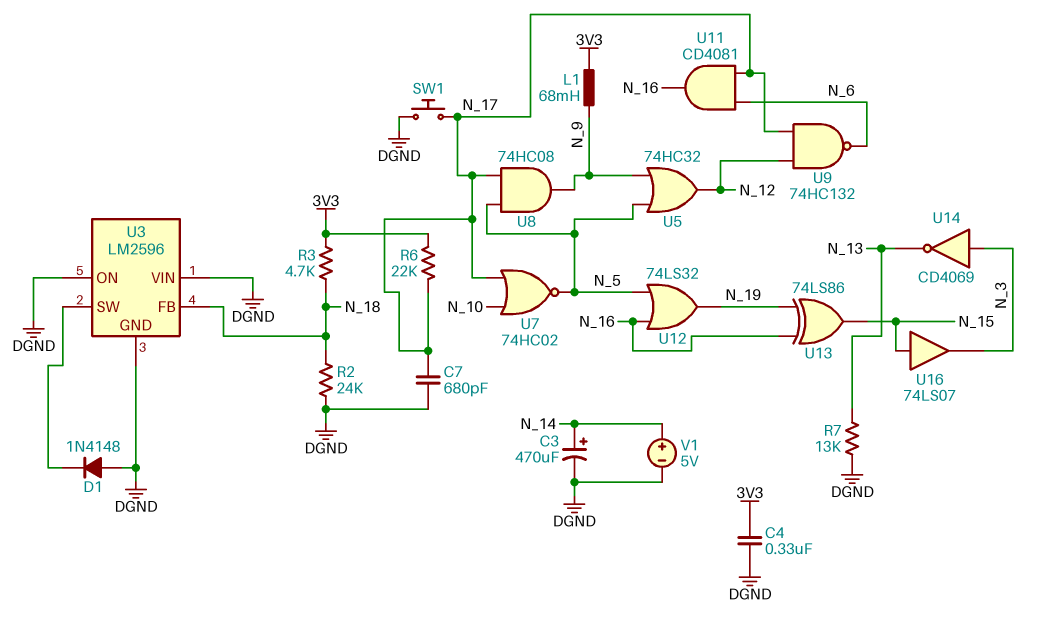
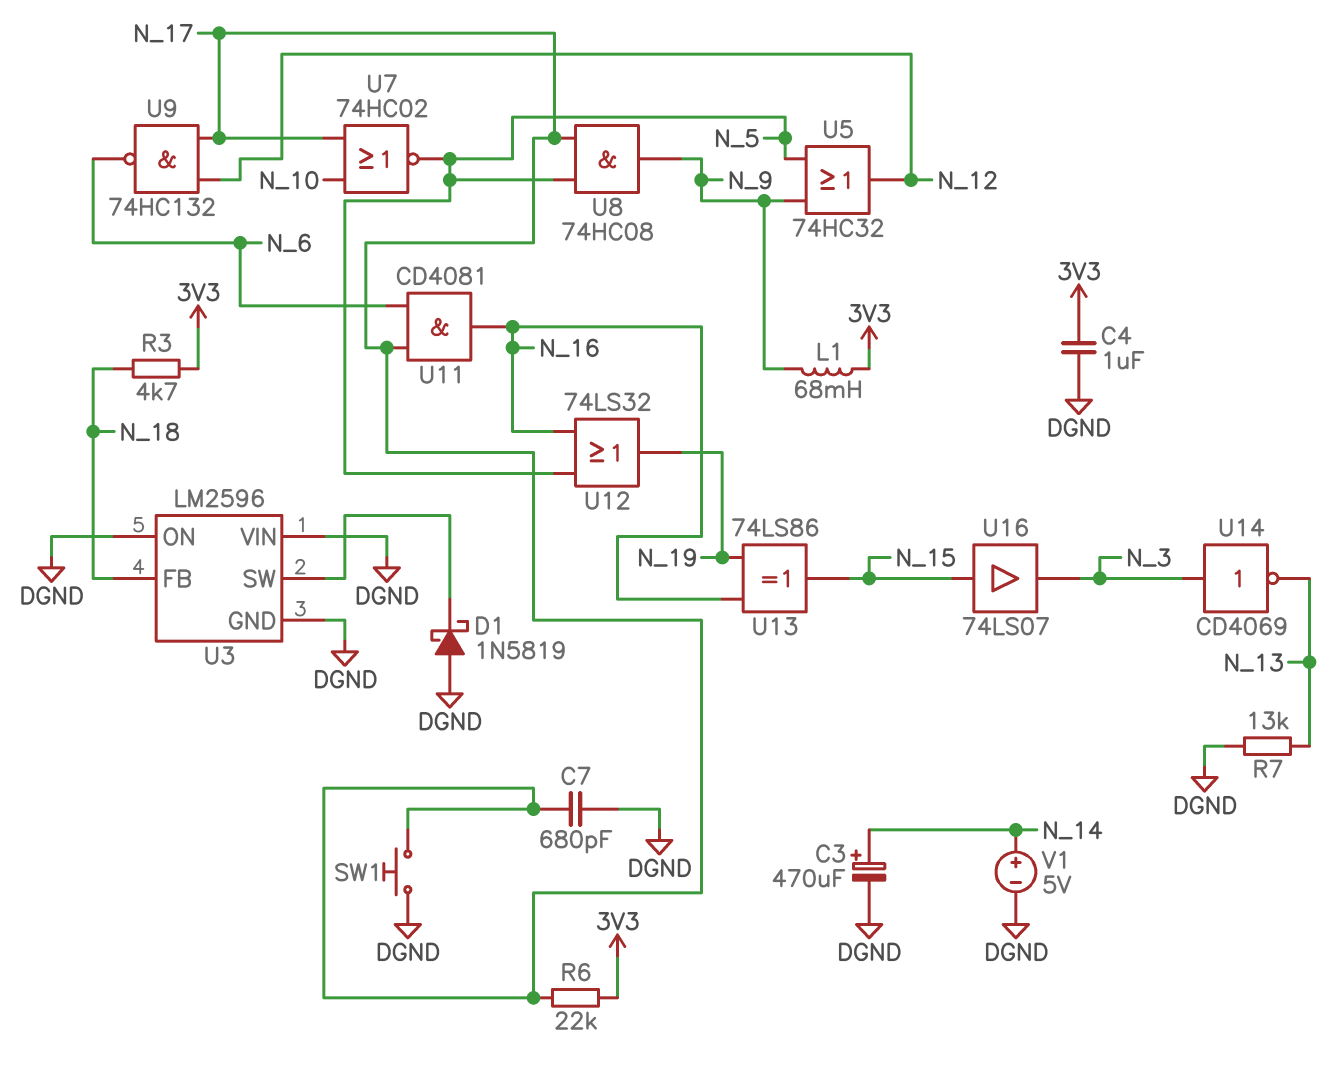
C4: 330nF (3V3, DGND) -> 1uF (3V3, DGND)
D1: diode 1N4148 (A DGND, K U3/SW) -> schottky 1N5819 (A DGND, K U3/SW)
R2: 24k (DGND, N_18) -> none

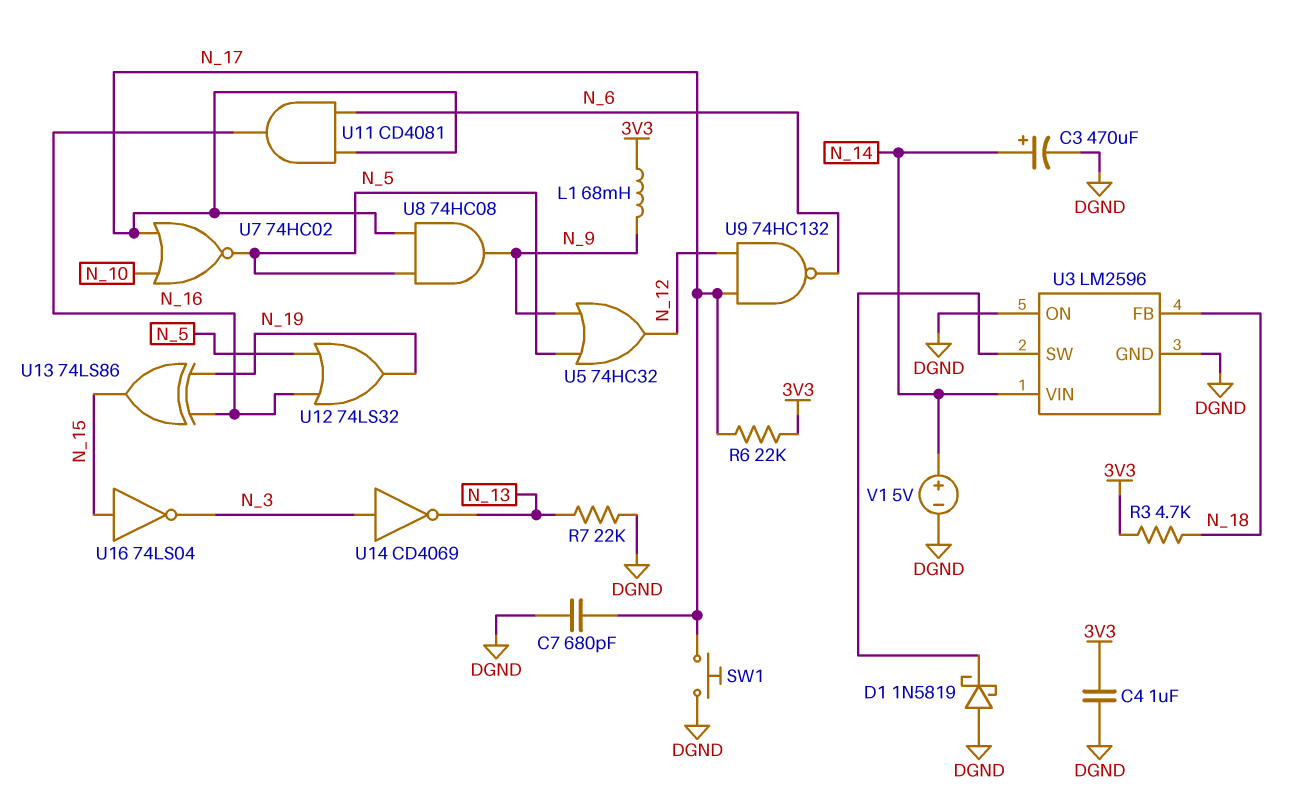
R7: 13k (DGND, N_13) -> 22k (DGND, N_13)
U3 pin VIN: DGND -> N_14
U16: buffer 74LS07 (in N_15, out N_3) -> NOT 74LS04 (in N_15, out N_3)

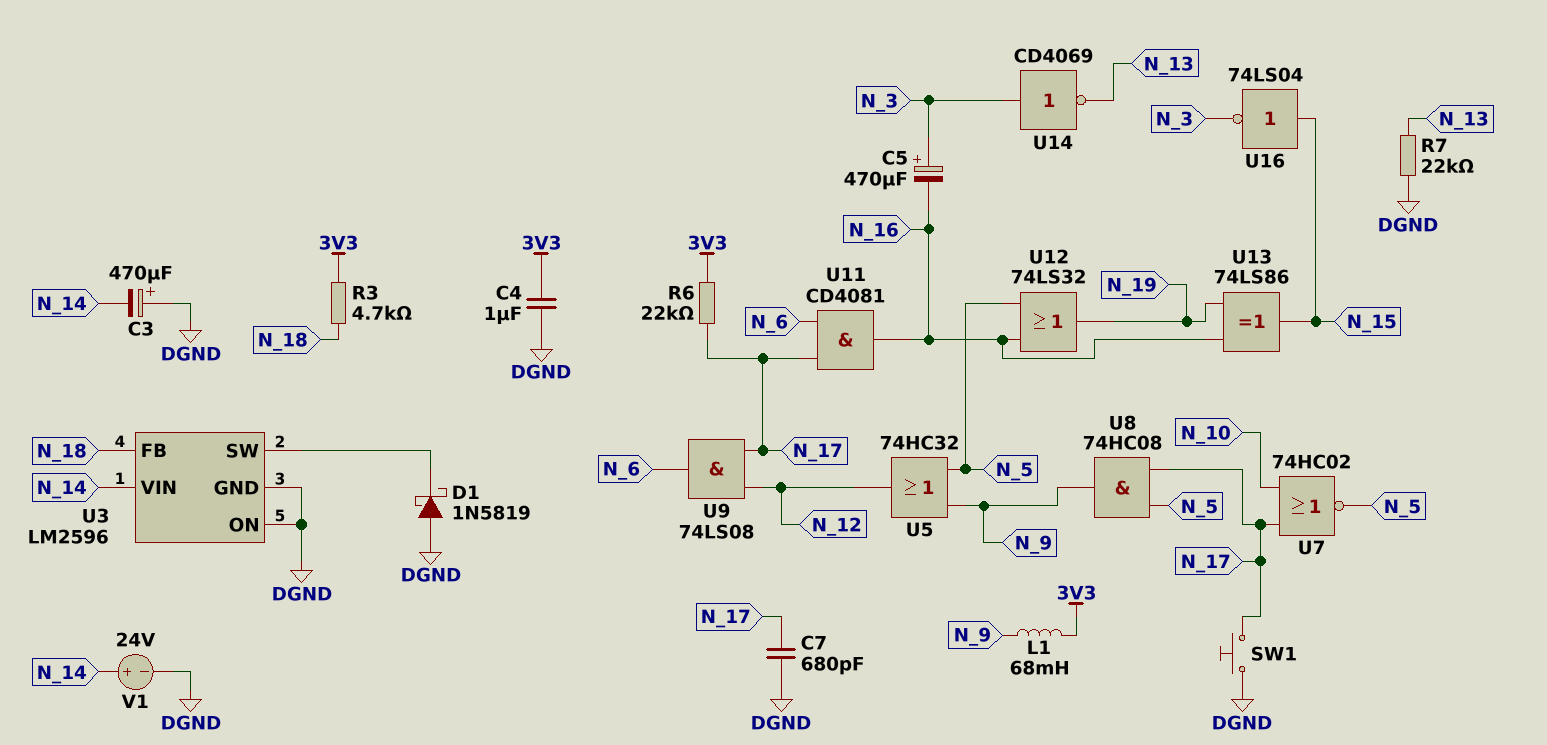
C3: 470uF (plus N_14, minus DGND) -> 470uF (plus DGND, minus N_14)
C5: none -> 470uF (plus N_3, minus N_16)
U9: NAND 74HC132 (in N_12, in N_17, out N_6) -> AND 74LS08 (in N_12, in N_17, out N_6)
V1: 5V (plus N_14, minus DGND) -> 24V (plus N_14, minus DGND)

